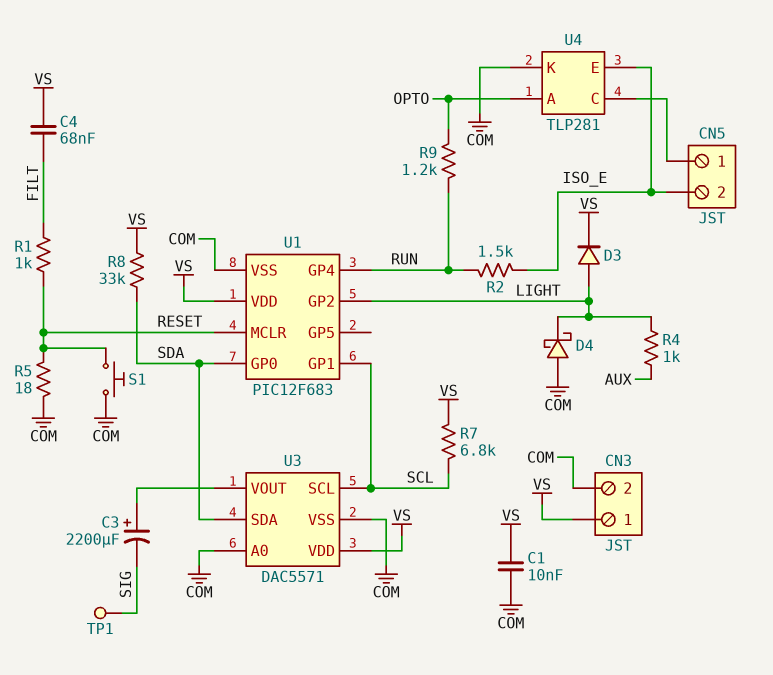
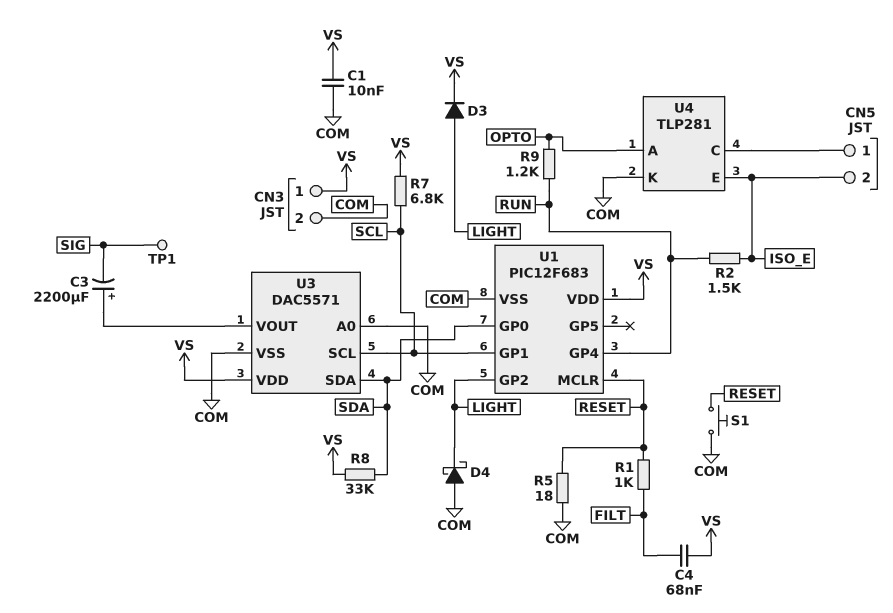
R4: 1k (AUX, LIGHT) -> none

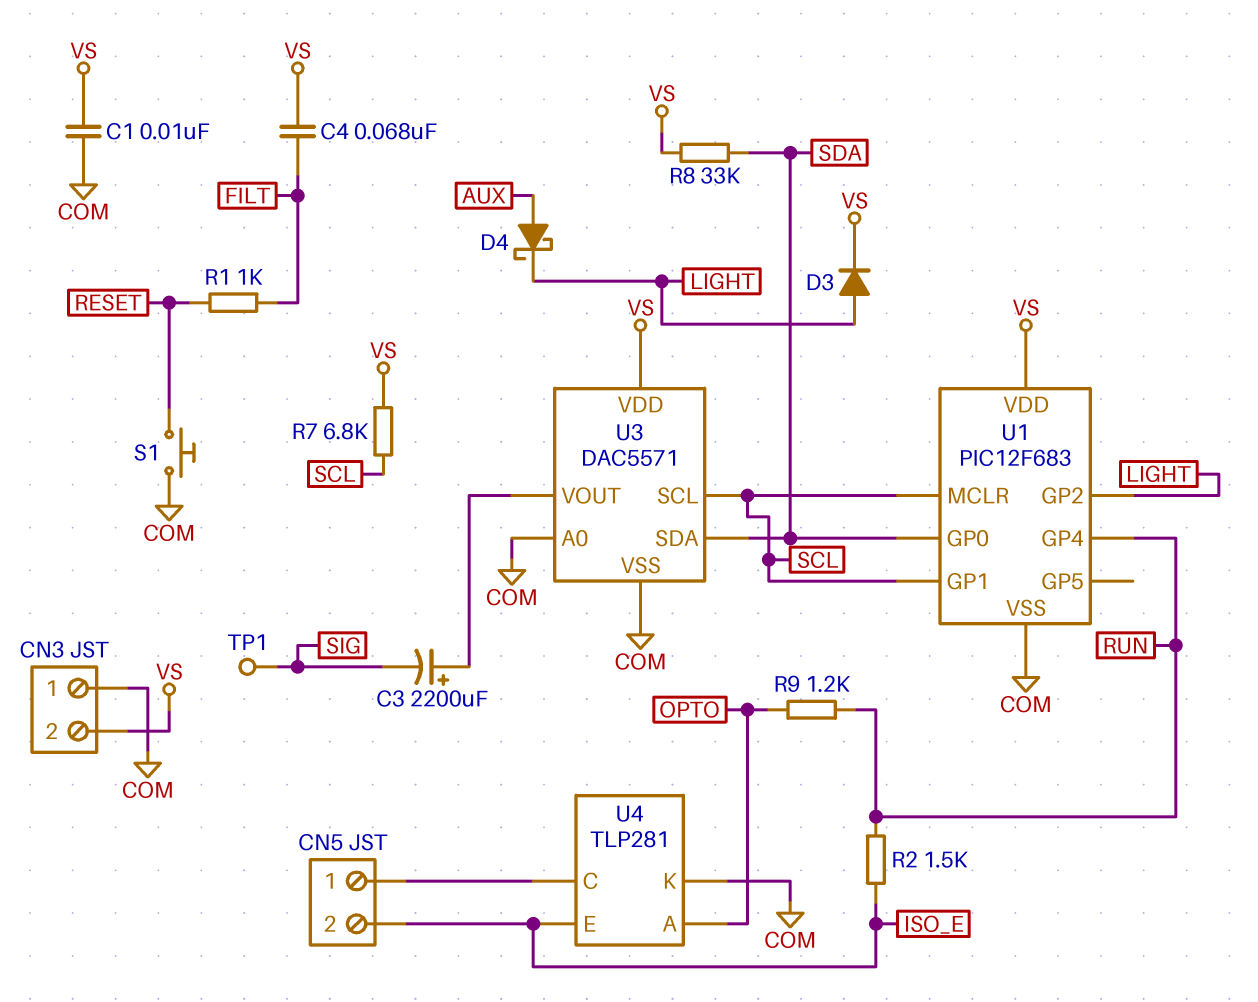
CN3 pin 1: VS -> COM
CN3 pin 2: COM -> VS
D4: schottky (A COM, K LIGHT) -> schottky (A AUX, K LIGHT)
R5: 18 (COM, RESET) -> none
U1 pin MCLR: RESET -> SCL

